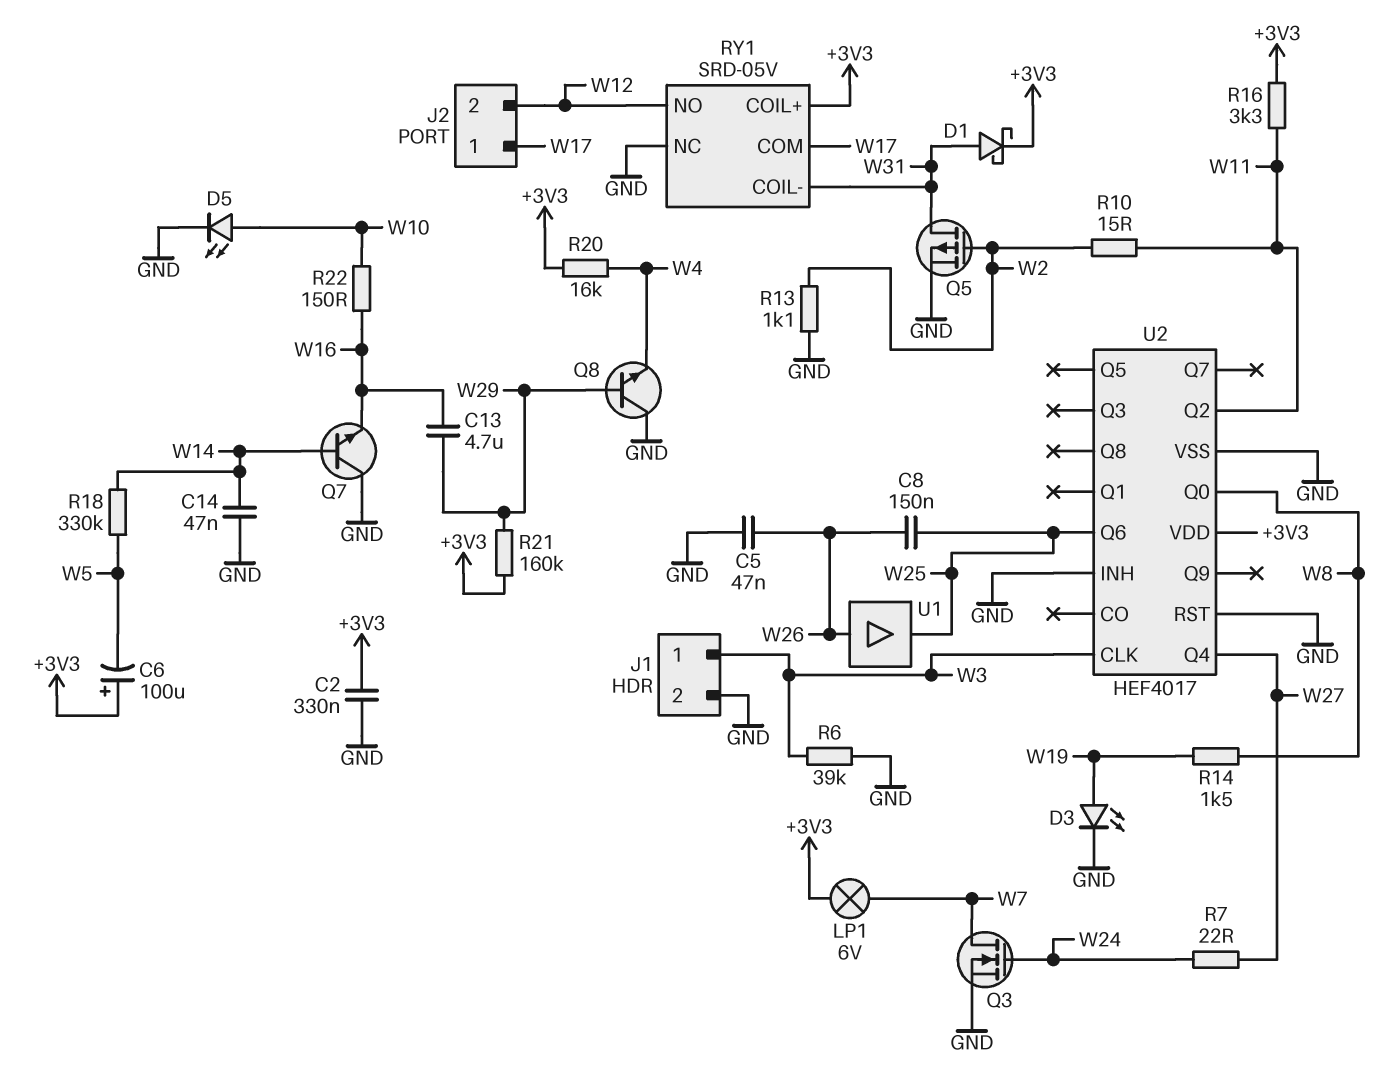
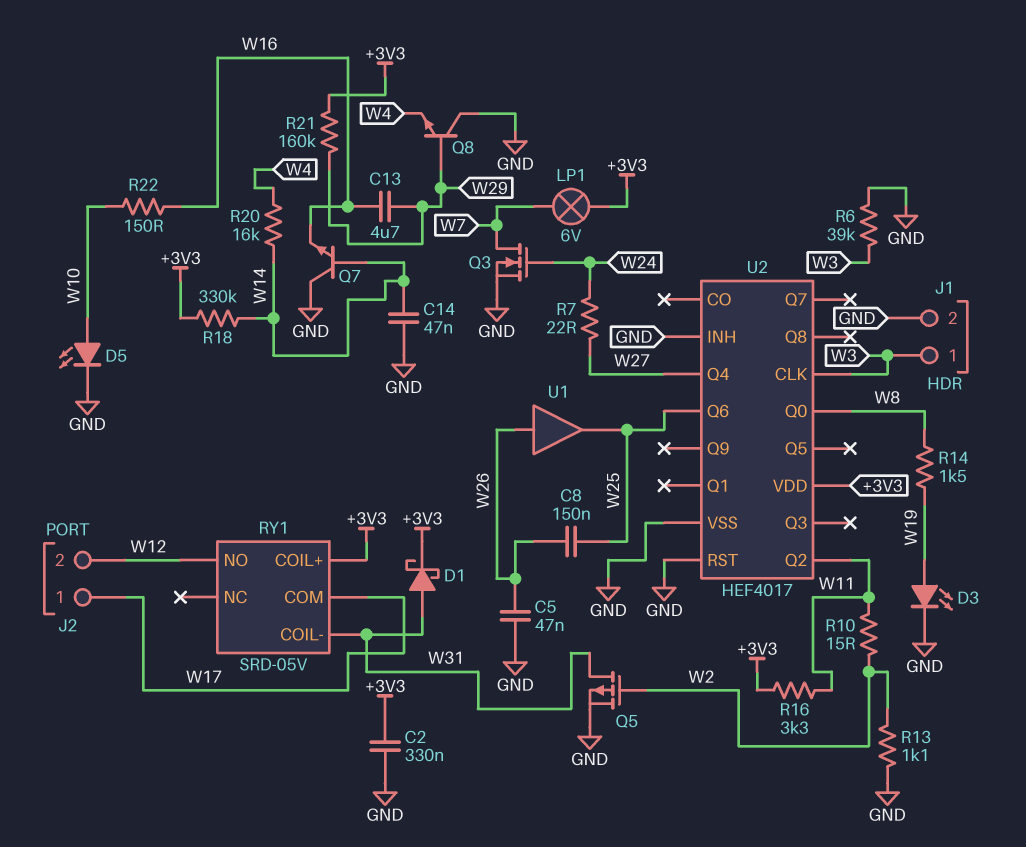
C6: 100uF (plus +3V3, minus W5) -> none
R18: 330k (W5, W14) -> 330k (+3V3, W14)
R20: 16k (+3V3, W4) -> 16k (W4, W14)
RY1 pin NC: GND -> none

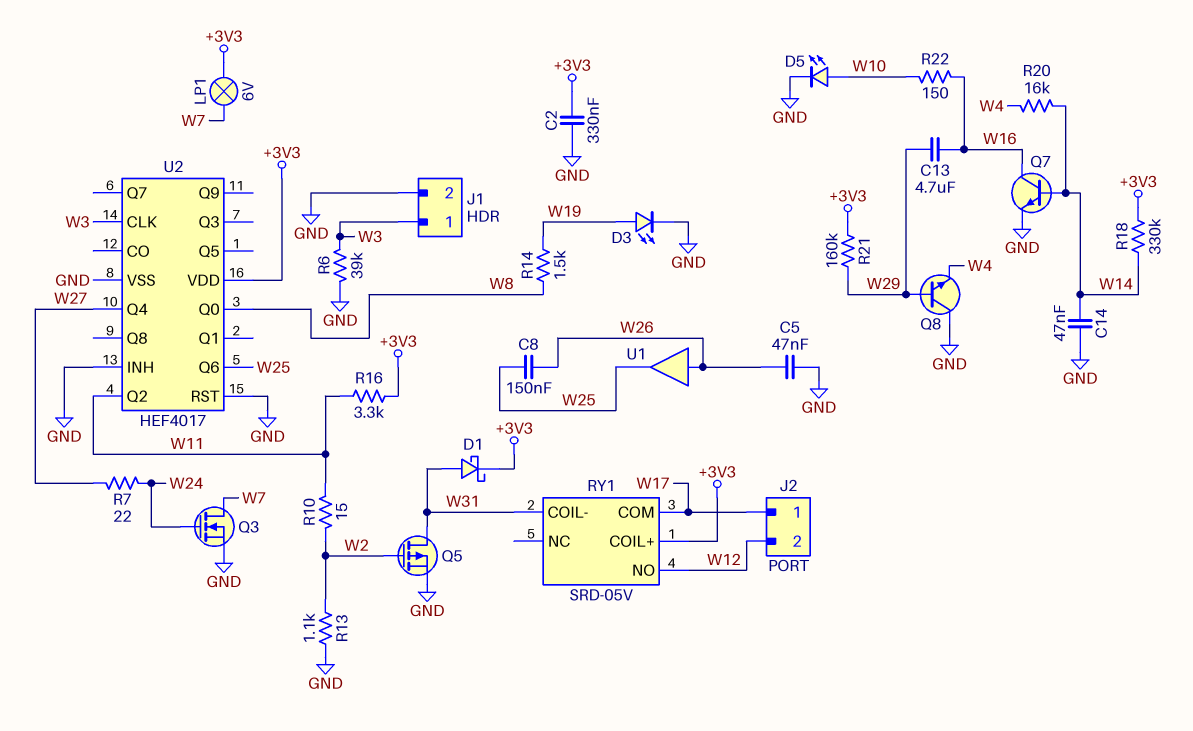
Q7: NPN (B W14, C GND, E W16) -> NPN (B W14, C W16, E GND)

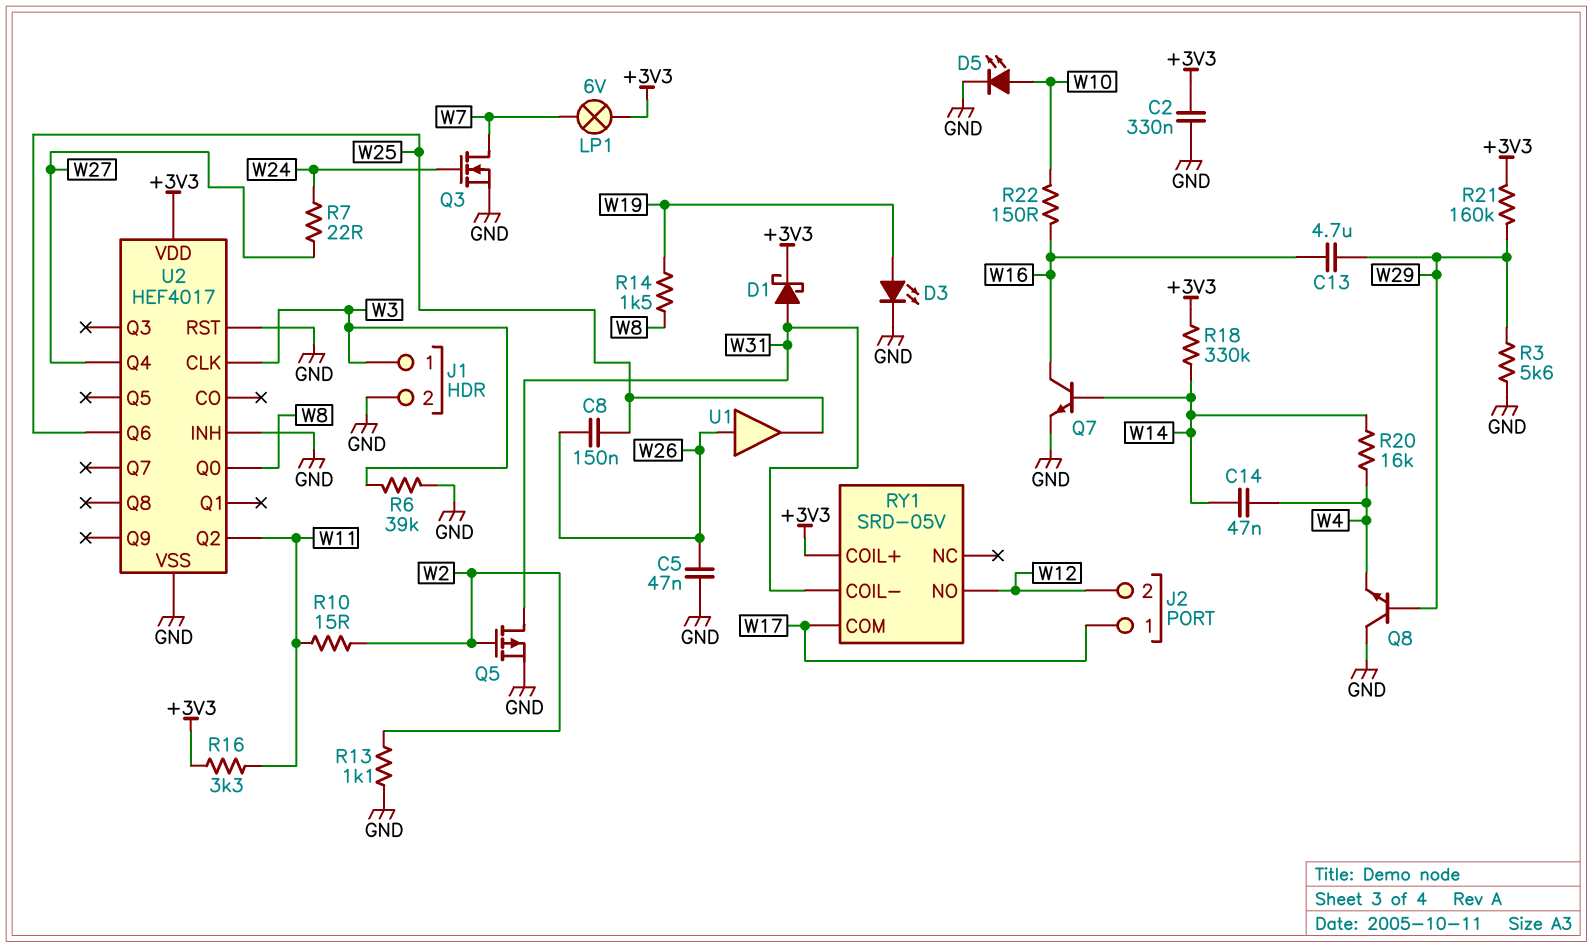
C14: 47nF (GND, W14) -> 47nF (W4, W14)
R3: none -> 5.6k (GND, W29)

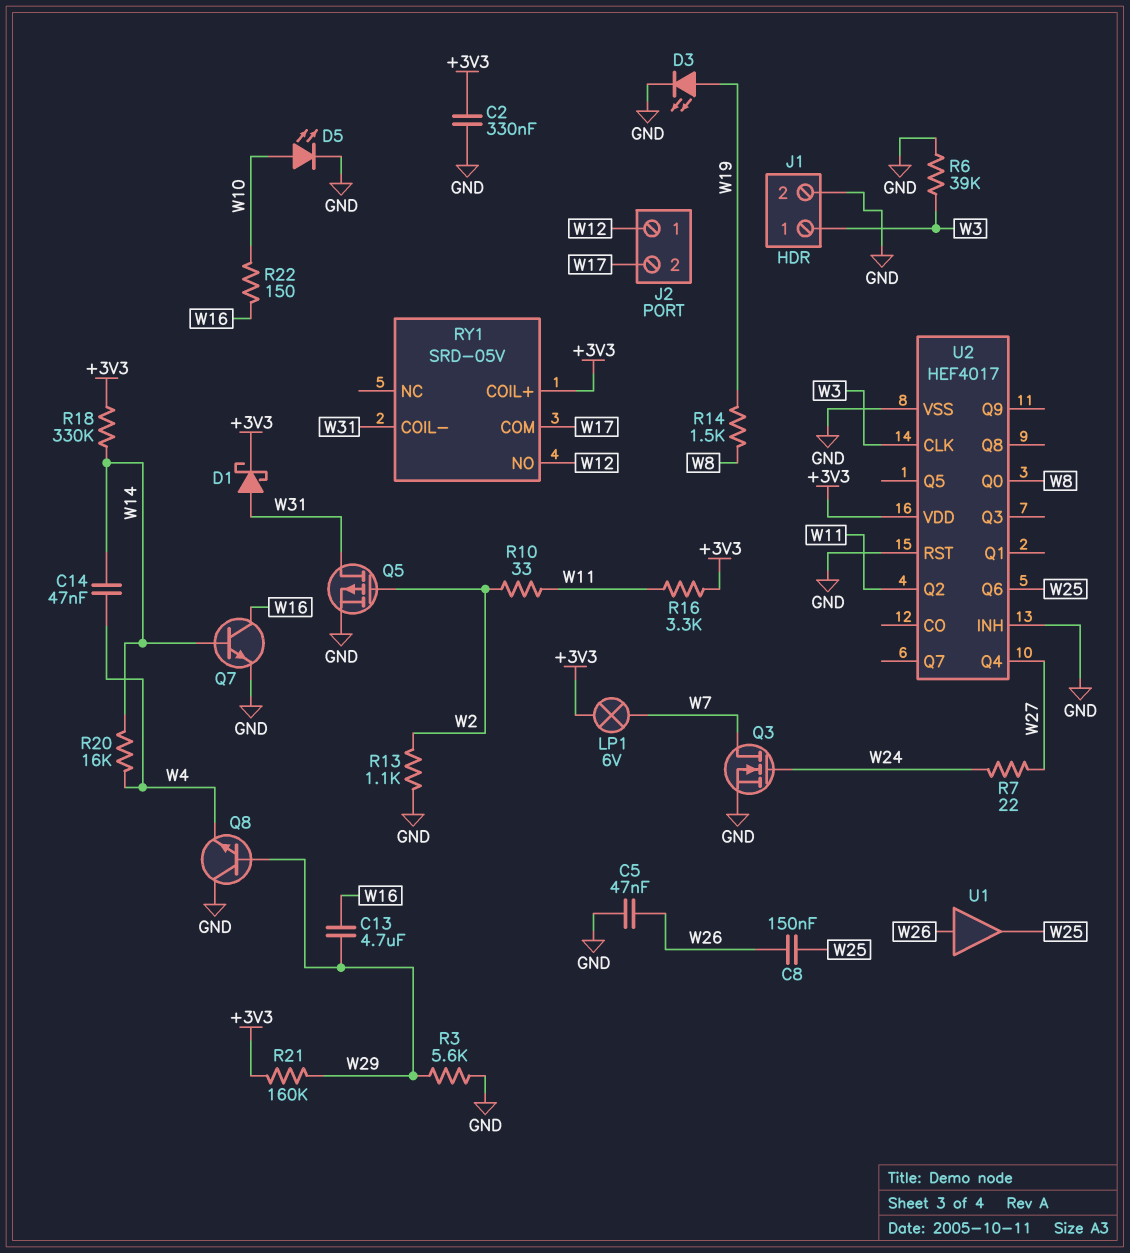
J2 pin 1: W17 -> W12
J2 pin 2: W12 -> W17
R10: 15 (W2, W11) -> 33 (W2, W11)

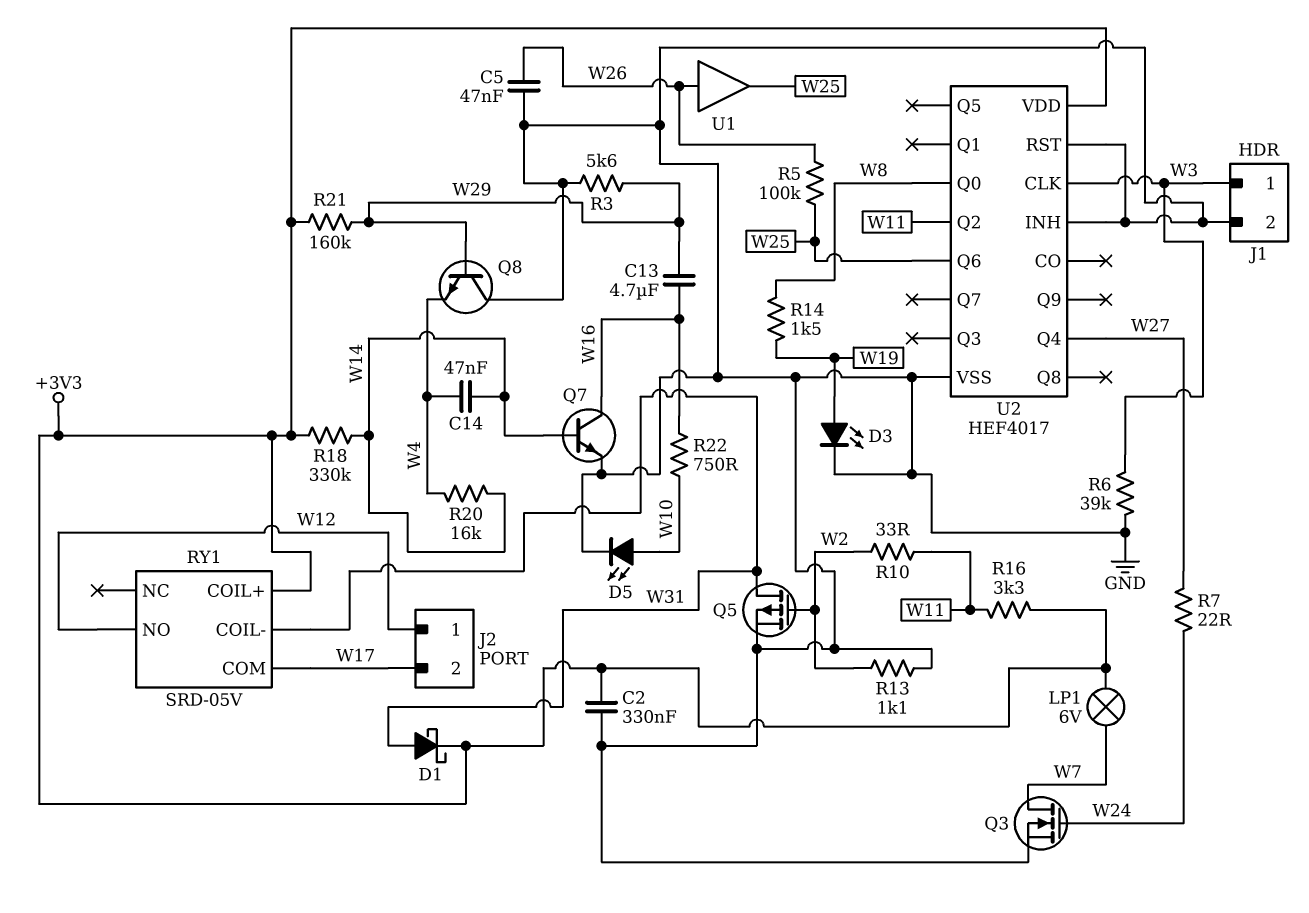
C8: 150nF (W25, W26) -> none
R5: none -> 100k (W25, W26)
R22: 150 (W10, W16) -> 750 (W10, W16)

